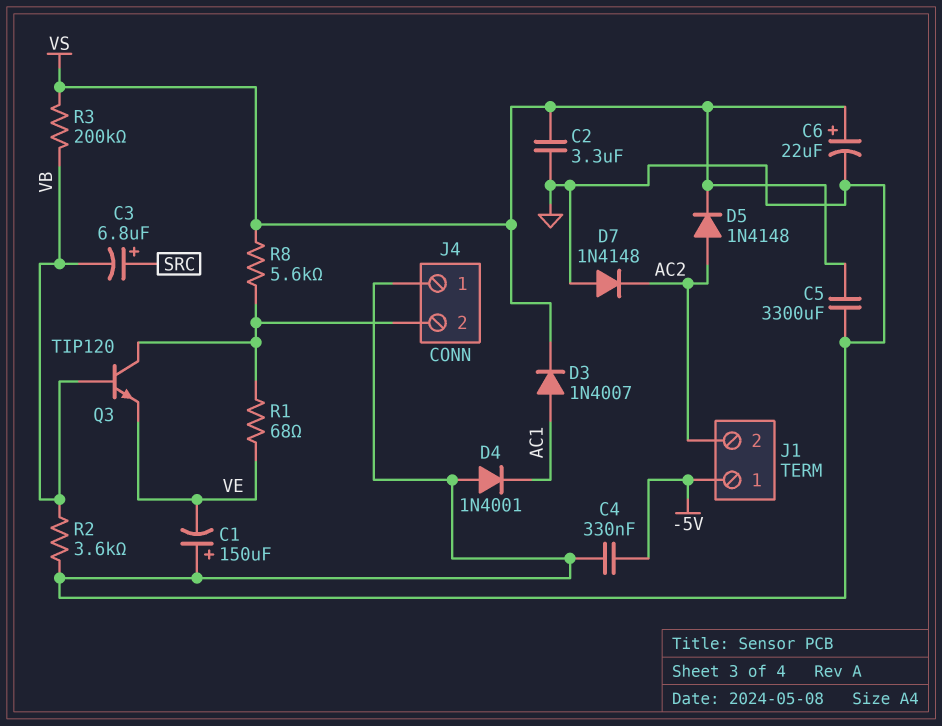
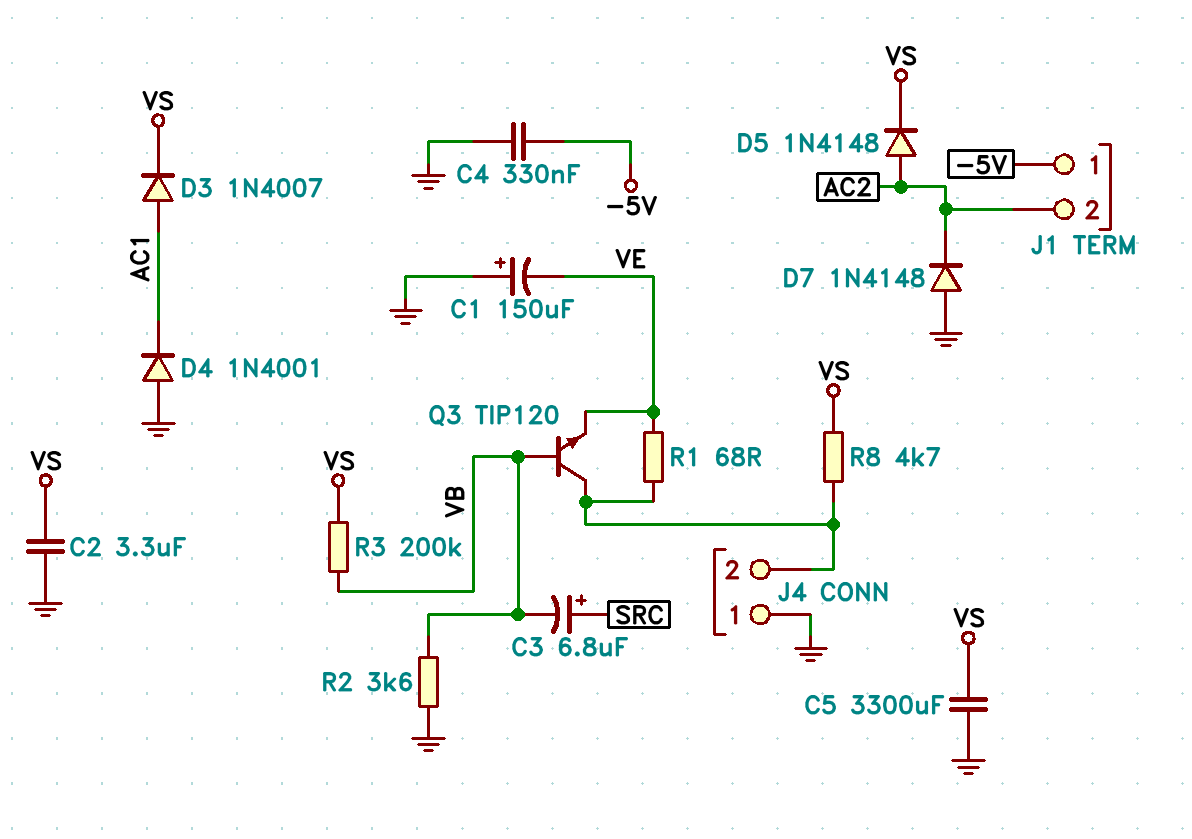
C6: 22uF (plus VS, minus GND) -> none
R8: 5.6k (J4/2, VS) -> 4.7k (J4/2, VS)

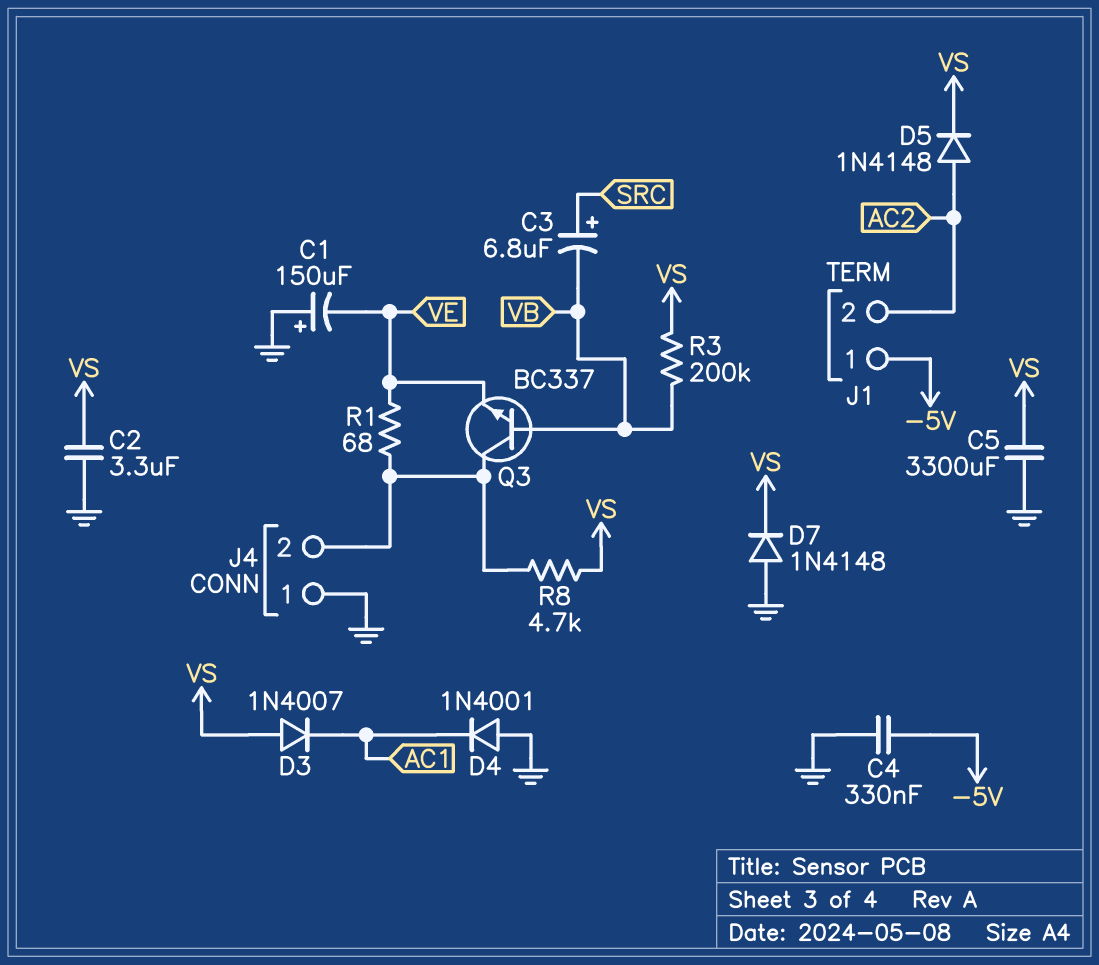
D3: diode 1N4007 (A AC1, K VS) -> diode 1N4007 (A VS, K AC1)
D7: diode 1N4148 (A GND, K AC2) -> diode 1N4148 (A GND, K VS)
Q3: NPN TIP120 (B VB, C J4/2, E VE) -> NPN BC337 (B VB, C J4/2, E VE)
R2: 3.6k (GND, VB) -> none

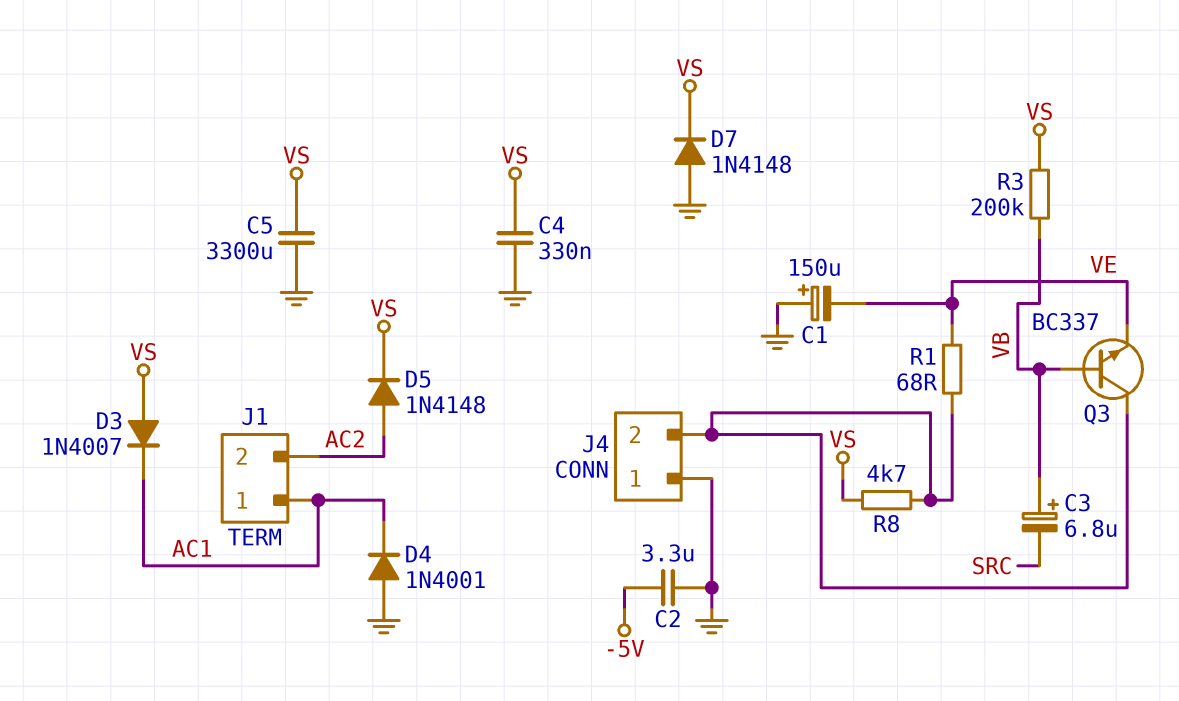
C2: 3.3uF (GND, VS) -> 3.3uF (-5V, GND)
C3: 6.8uF (plus SRC, minus VB) -> 6.8uF (plus VB, minus SRC)
C4: 330nF (-5V, GND) -> 330nF (GND, VS)
J1 pin 1: -5V -> AC1

